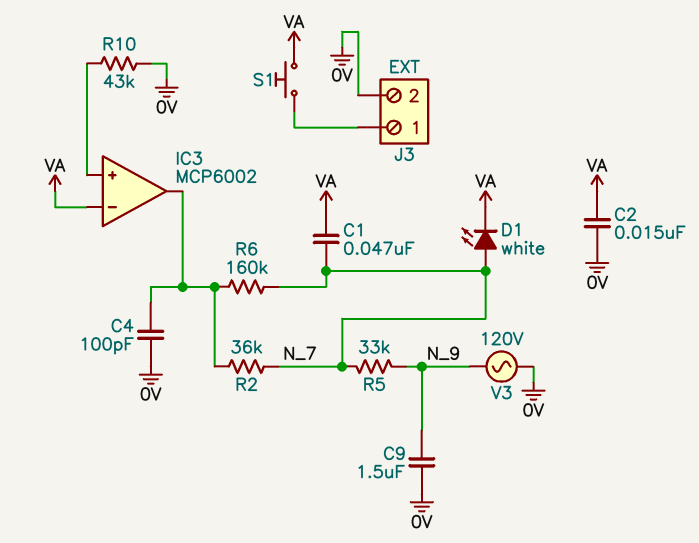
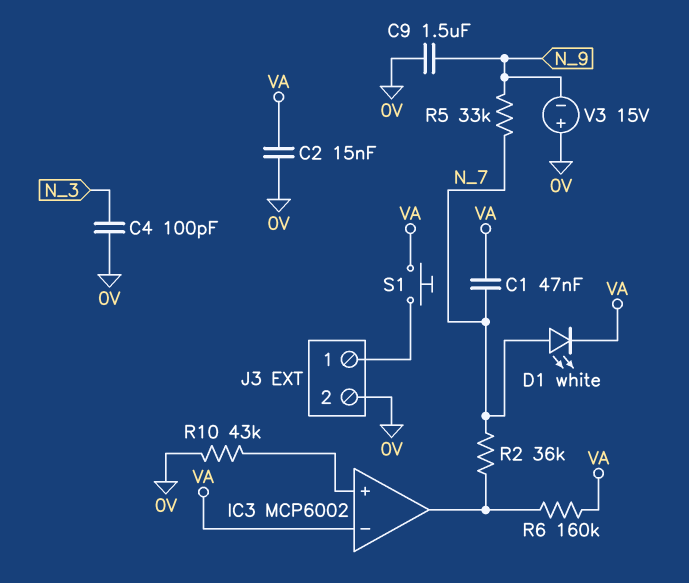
C4: 100pF (0V, IC3/out) -> 100pF (0V, N_3)
R6: 160k (IC3/out, N_7) -> 160k (IC3/out, VA)
V3: AC 120V (0V, N_9) -> 15V (plus 0V, minus N_9)

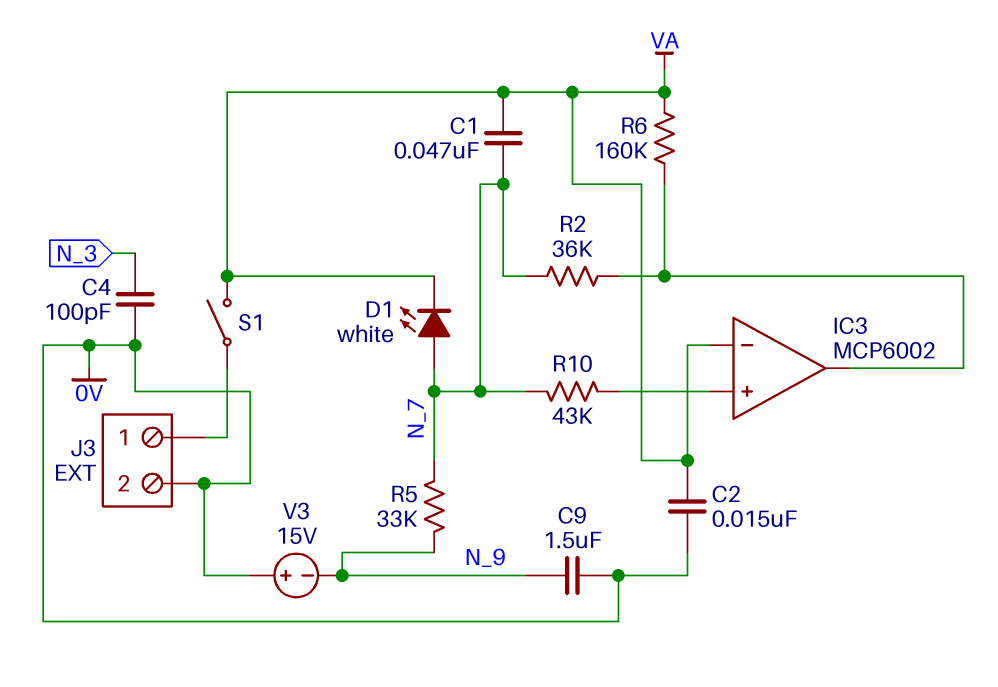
R10: 43k (0V, IC3/in+) -> 43k (IC3/in+, N_7)
S1: button (J3/1, VA) -> switch (J3/1, VA)

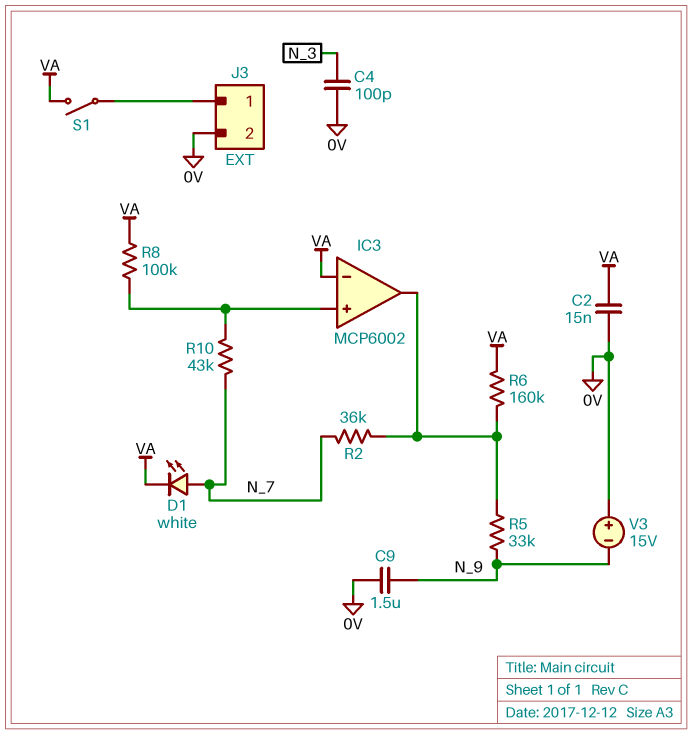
C1: 47nF (N_7, VA) -> none
R5: 33k (N_7, N_9) -> 33k (IC3/out, N_9)
R8: none -> 100k (IC3/in+, VA)

